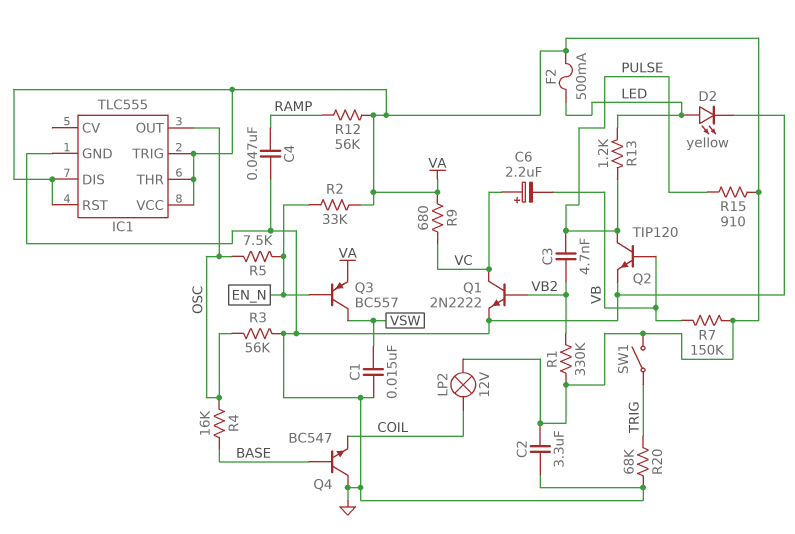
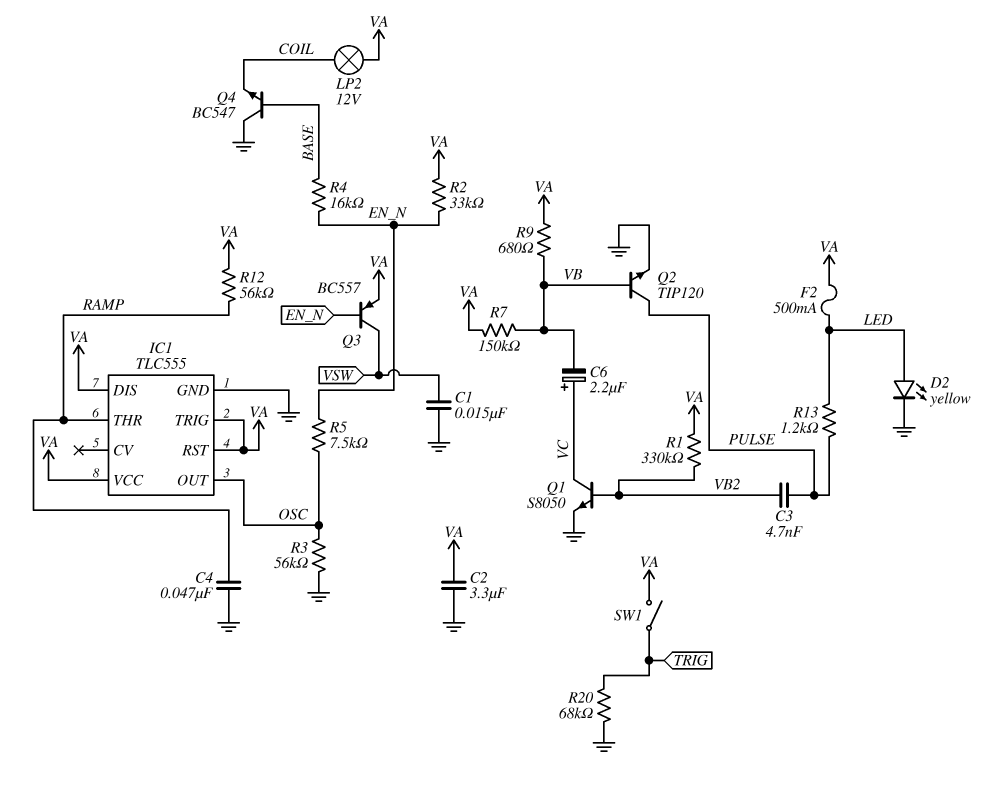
IC1 pin THR: VA -> RAMP
Q1: NPN 2N2222 (B VB2, C VC, E GND) -> NPN S8050 (B VB2, C VC, E GND)
R4: 16k (BASE, OSC) -> 16k (BASE, EN_N)
R9: 680 (VA, VC) -> 680 (VA, VB)
R15: 910 (PULSE, VA) -> none

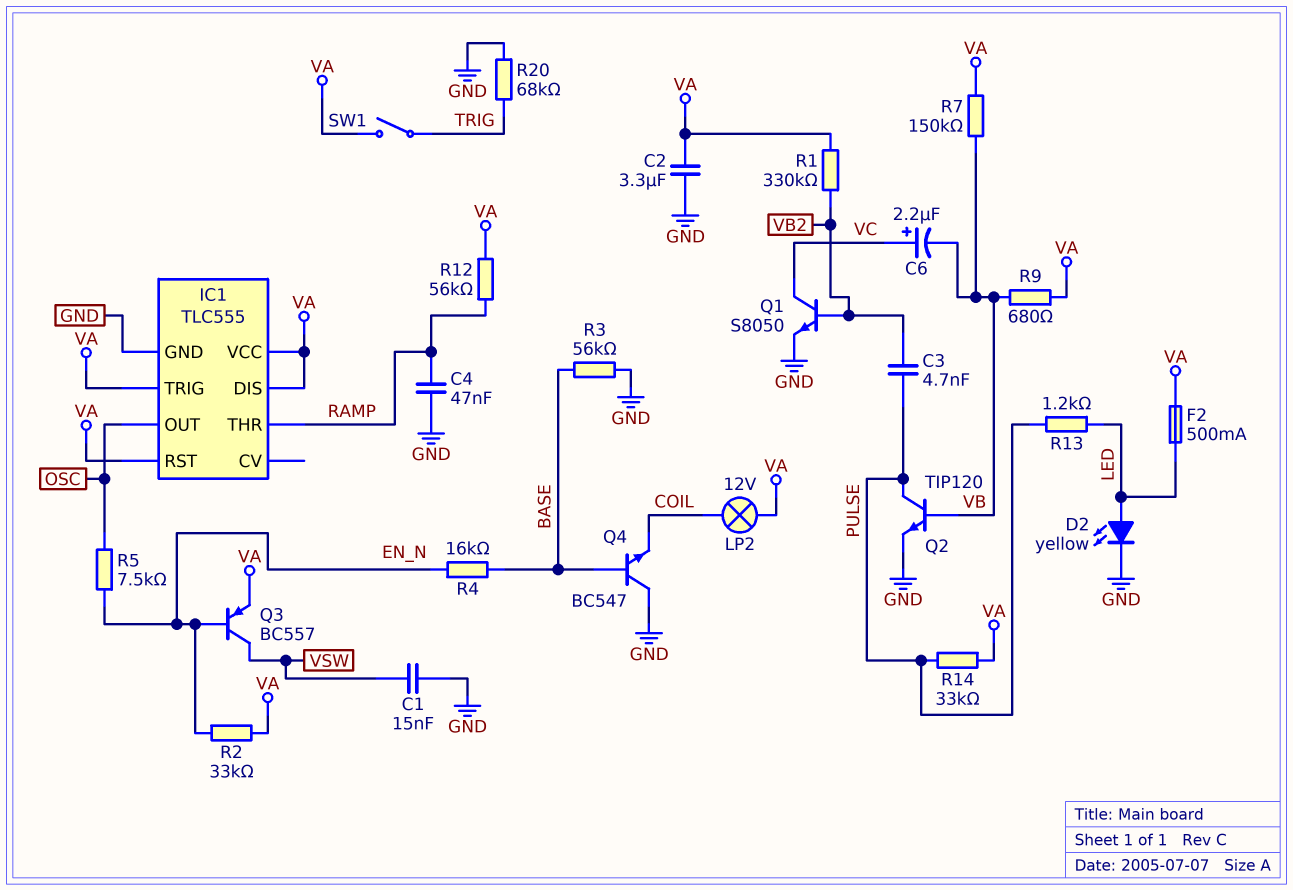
R3: 56k (GND, OSC) -> 56k (BASE, GND)
R14: none -> 33k (PULSE, VA)

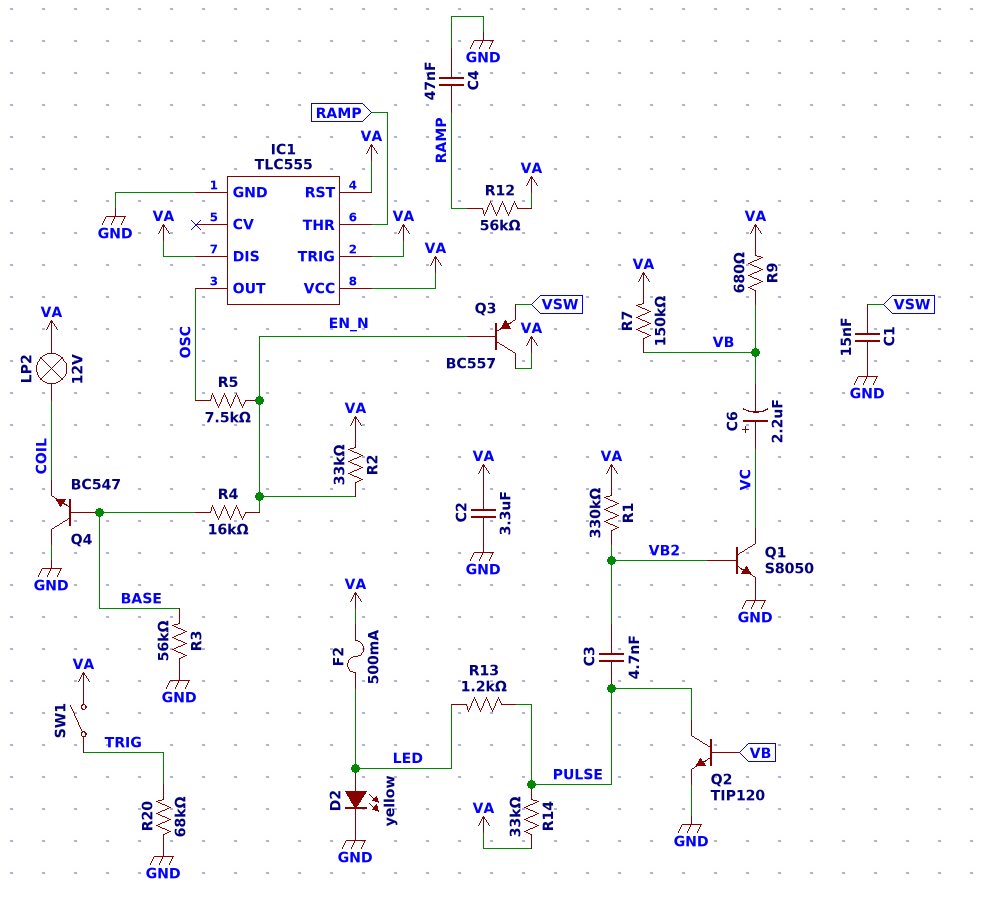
Q3: PNP BC557 (B EN_N, C VSW, E VA) -> PNP BC557 (B EN_N, C VA, E VSW)

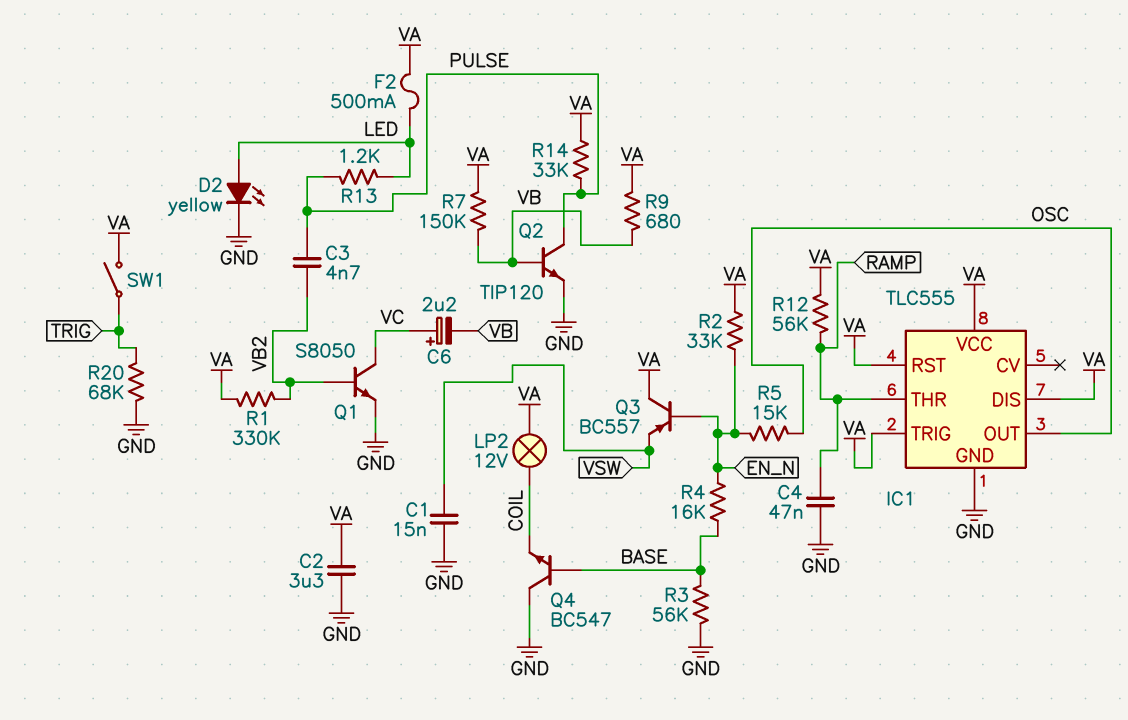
R5: 7.5k (EN_N, OSC) -> 15k (EN_N, OSC)

